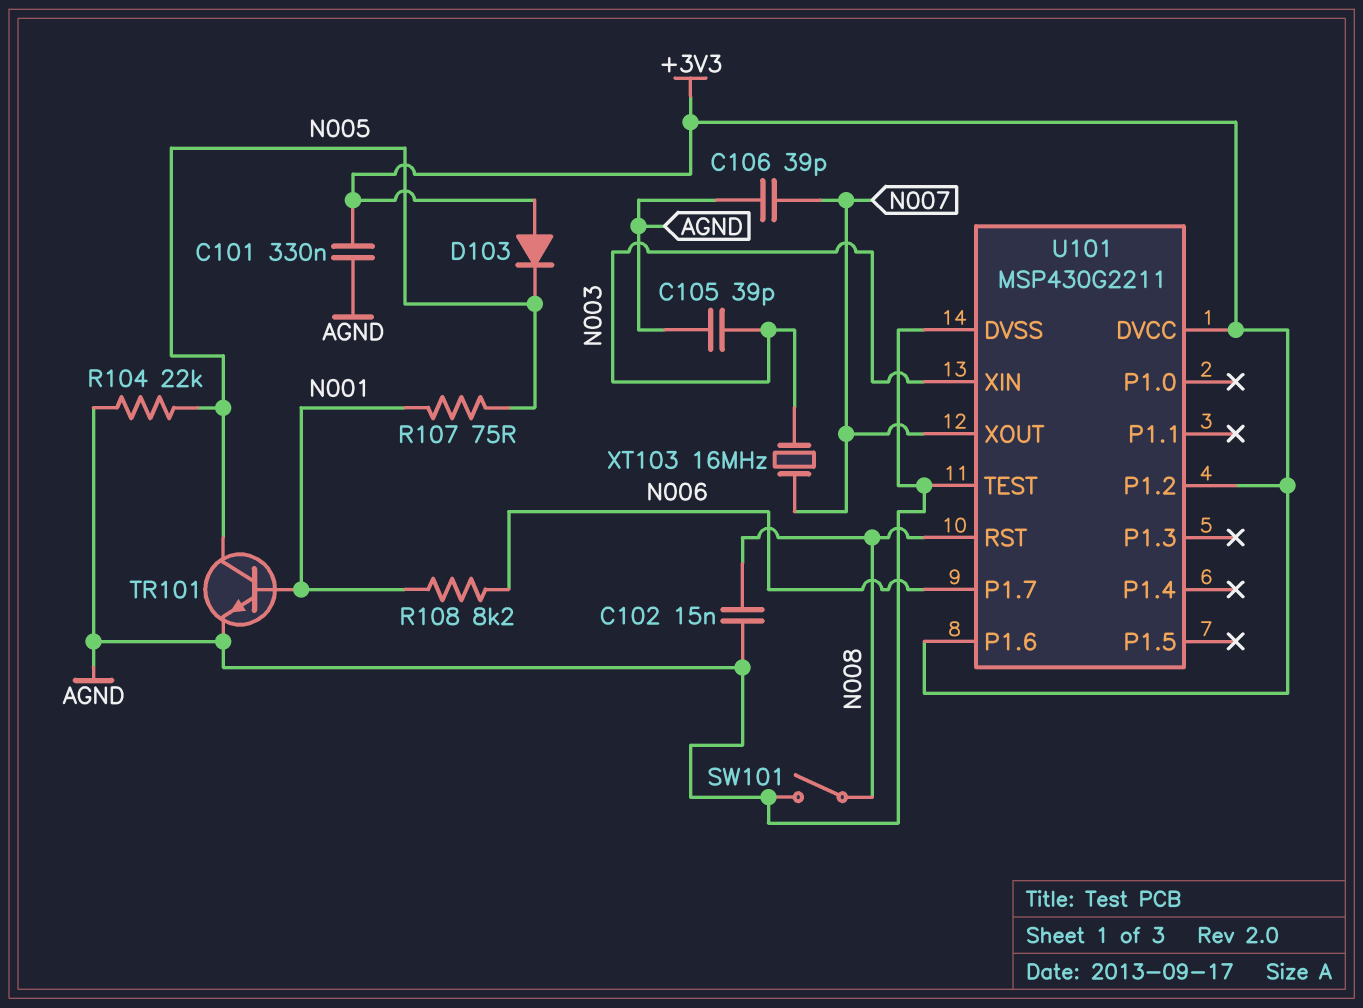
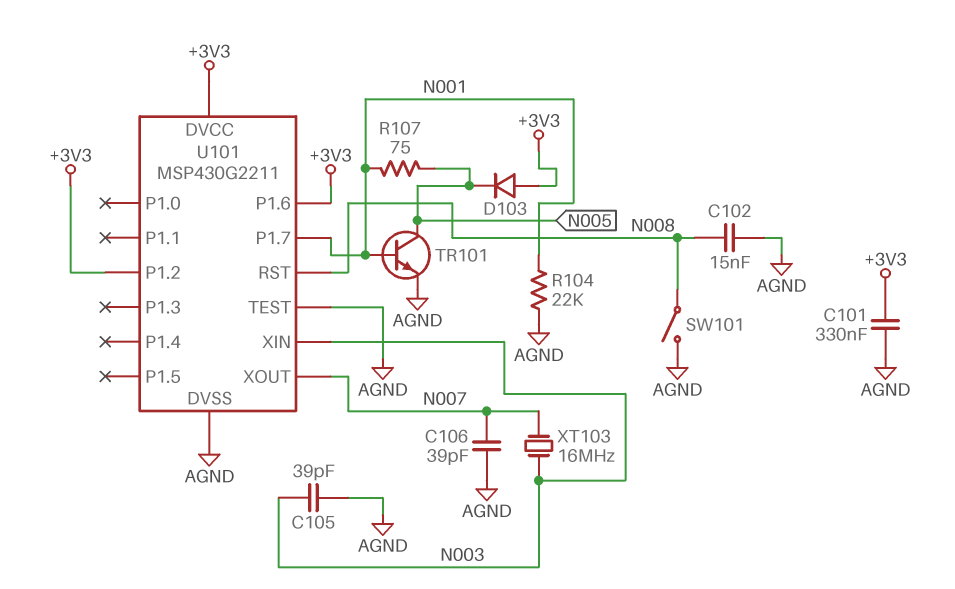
R104: 22k (AGND, N005) -> 22k (AGND, N001)
R108: 8.2k (N001, N006) -> none
U101 pin P1.7: N006 -> N001

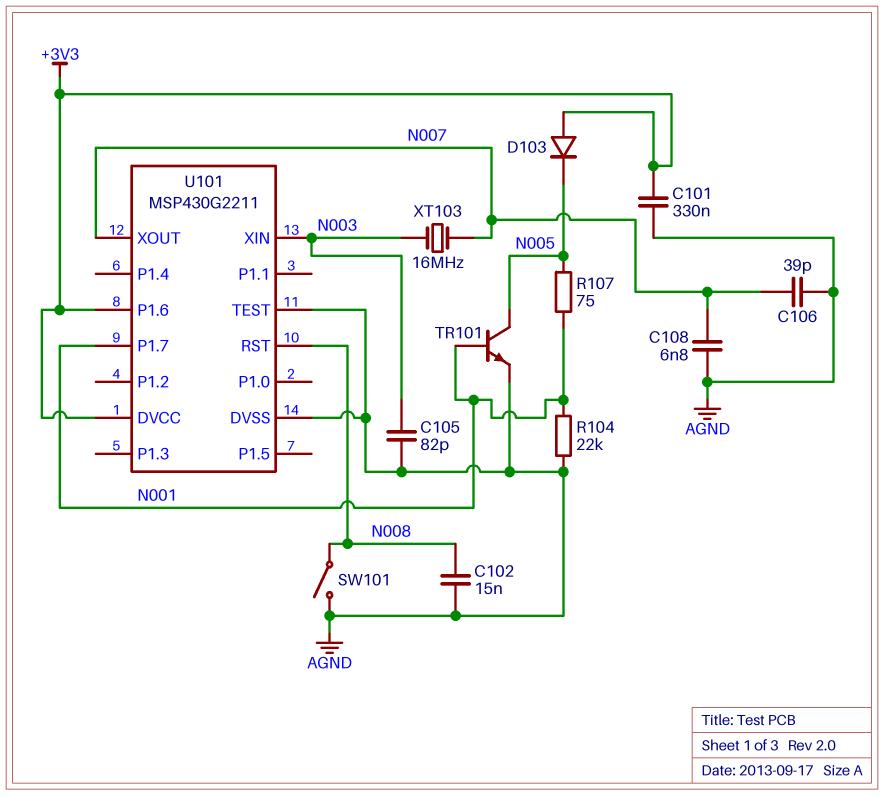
C105: 39pF (AGND, N003) -> 82pF (AGND, N003)
C108: none -> 6.8nF (AGND, N007)
U101 pin P1.2: +3V3 -> none

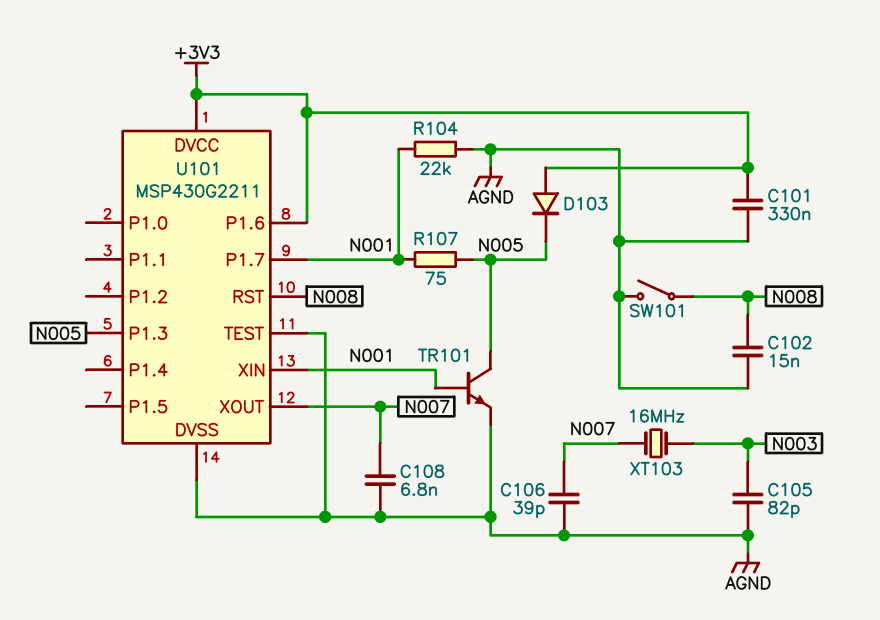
U101 pin P1.3: none -> N005
U101 pin XIN: N003 -> N001

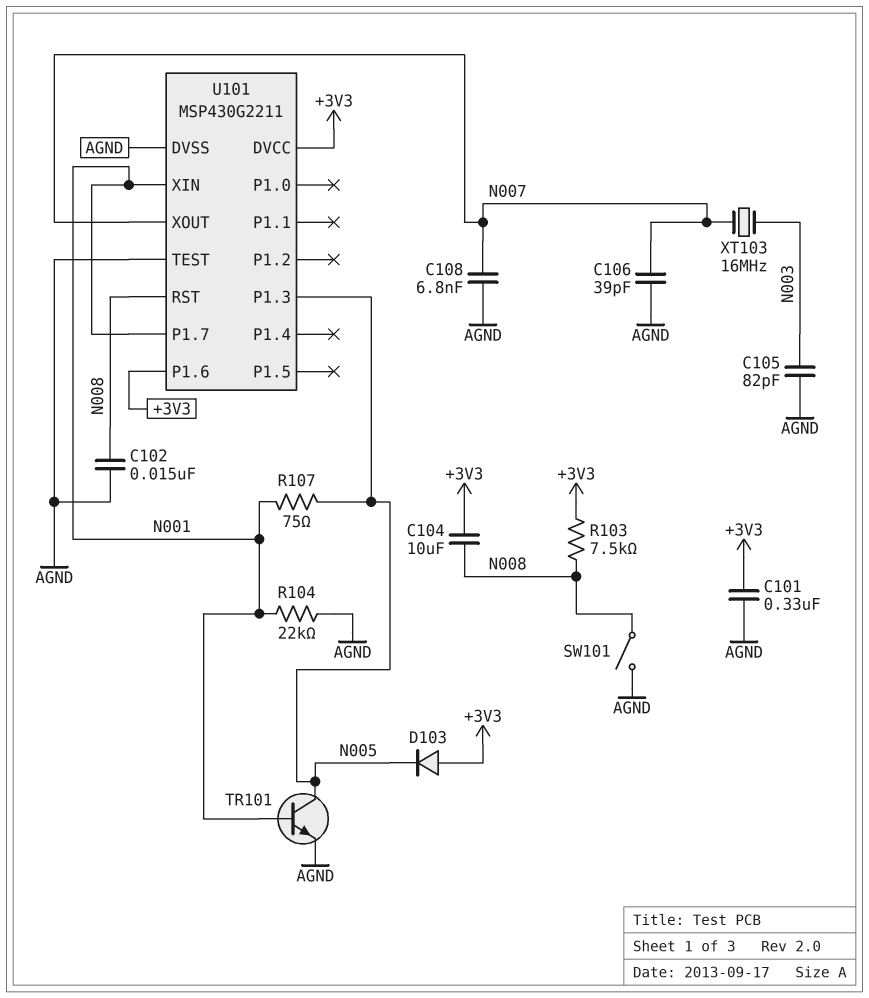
C104: none -> 10uF (+3V3, N008)
R103: none -> 7.5k (+3V3, N008)

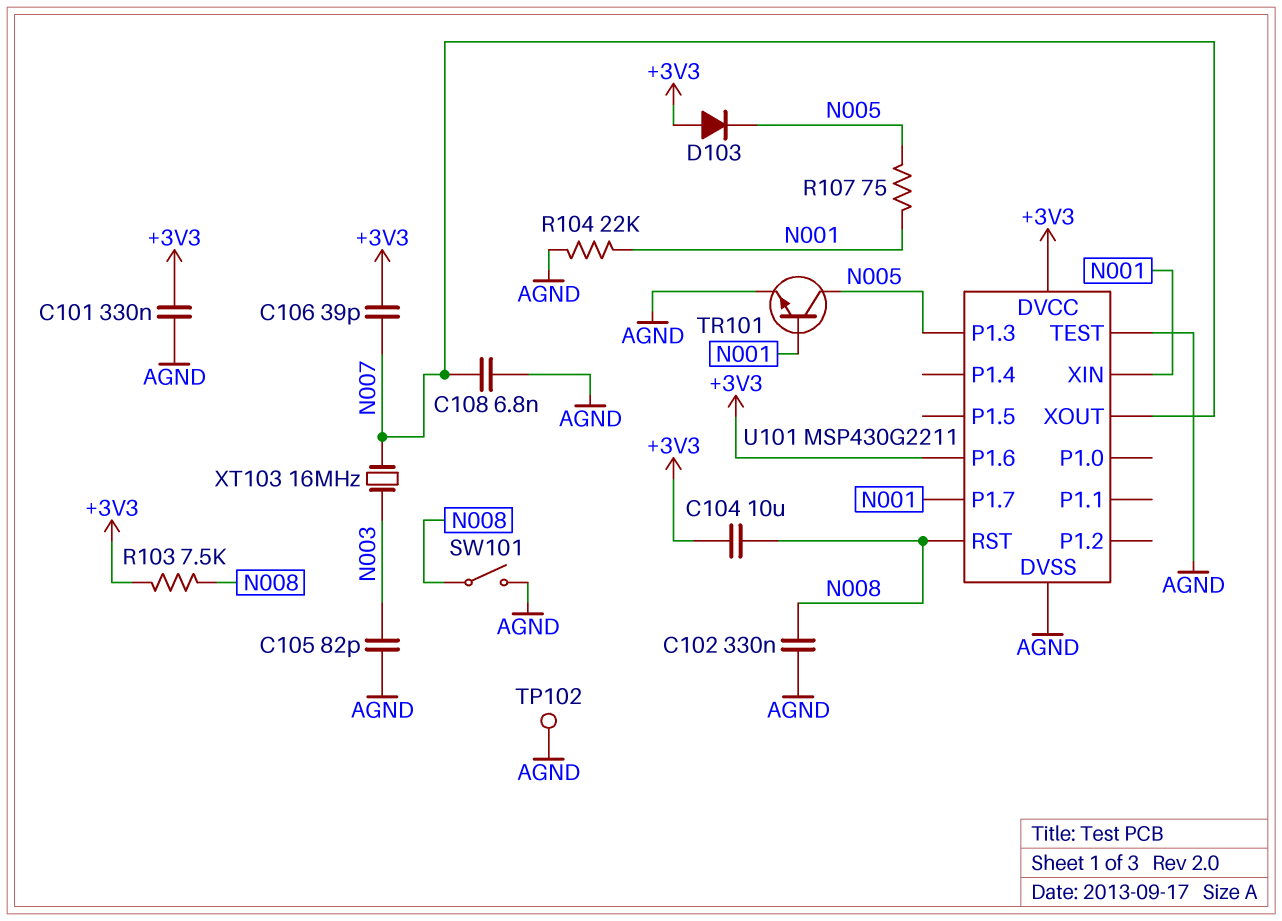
C102: 15nF (AGND, N008) -> 330nF (AGND, N008)
C106: 39pF (AGND, N007) -> 39pF (+3V3, N007)
TP102: none -> test point (AGND)

